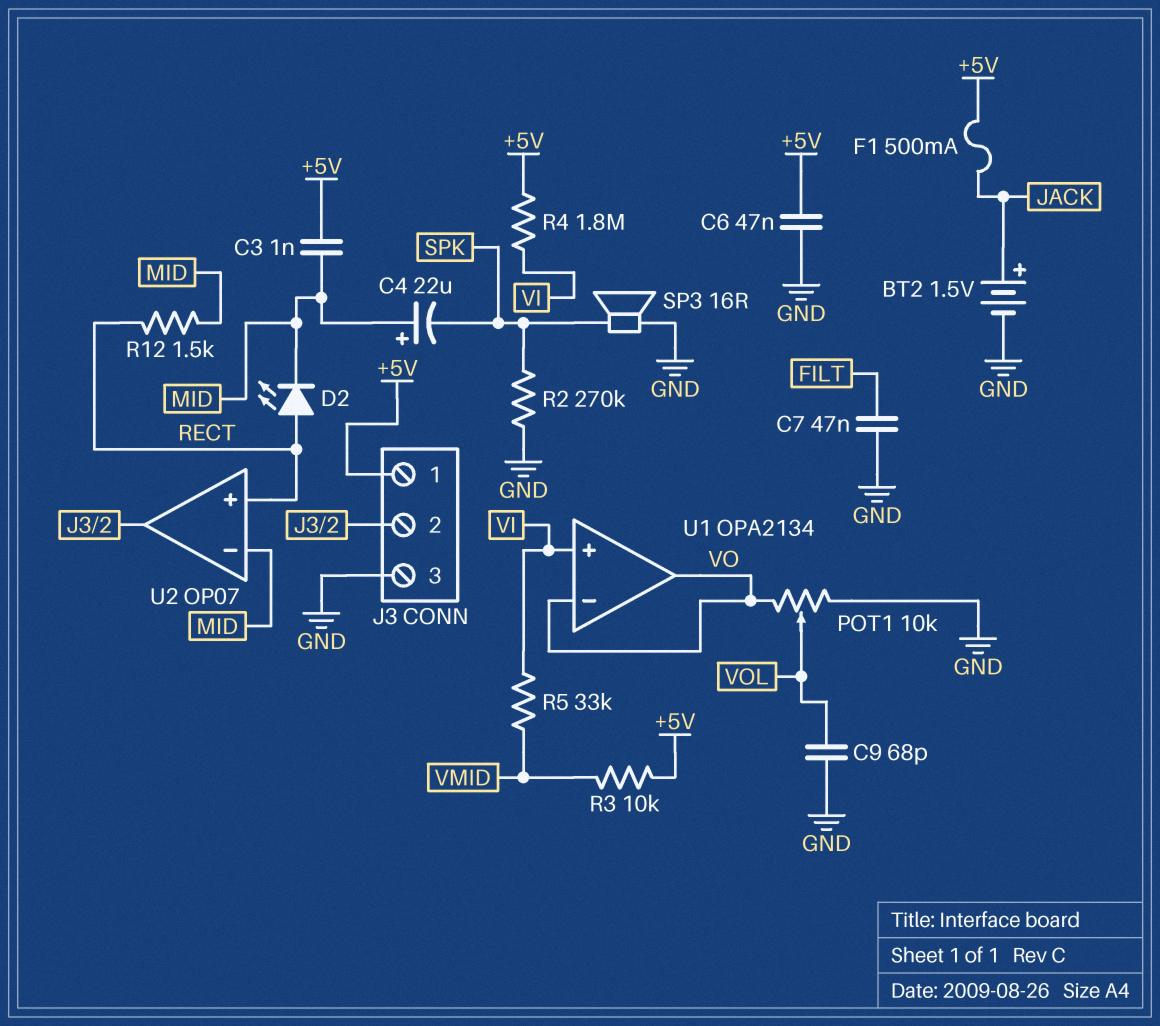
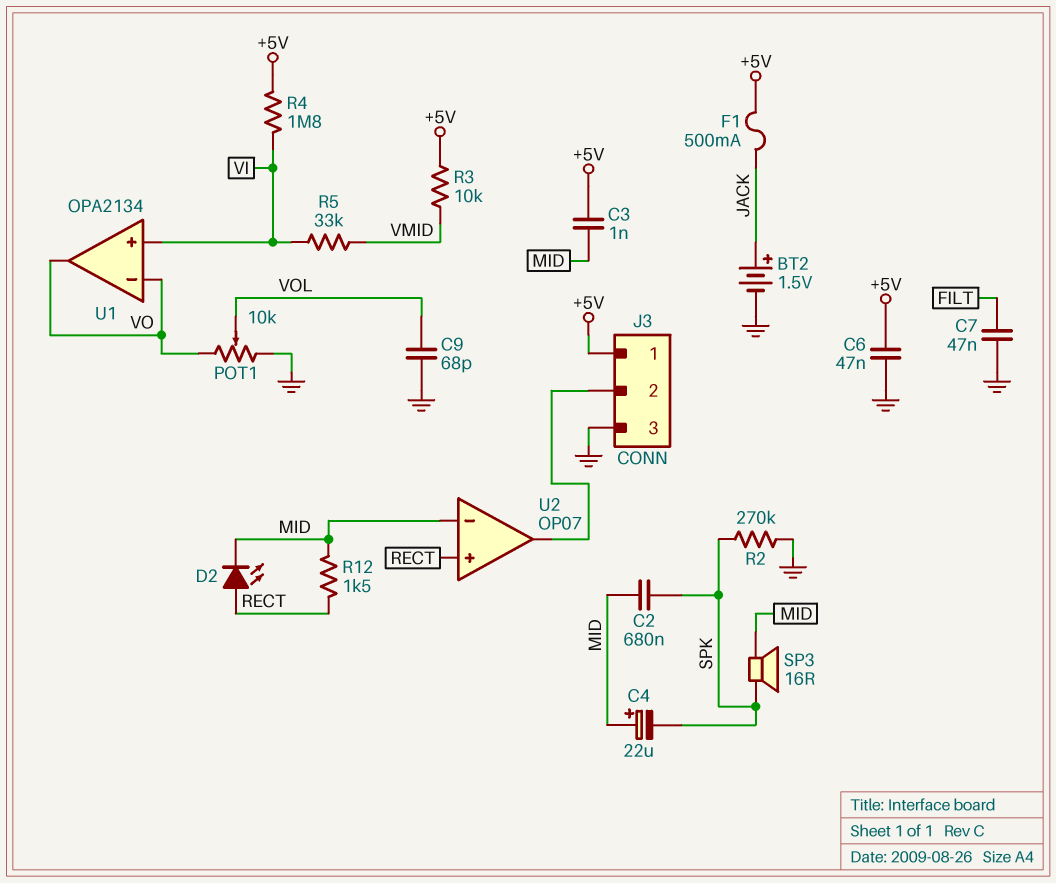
C2: none -> 680nF (MID, SPK)
SP3: speaker 16R (GND, SPK) -> speaker 16R (MID, SPK)

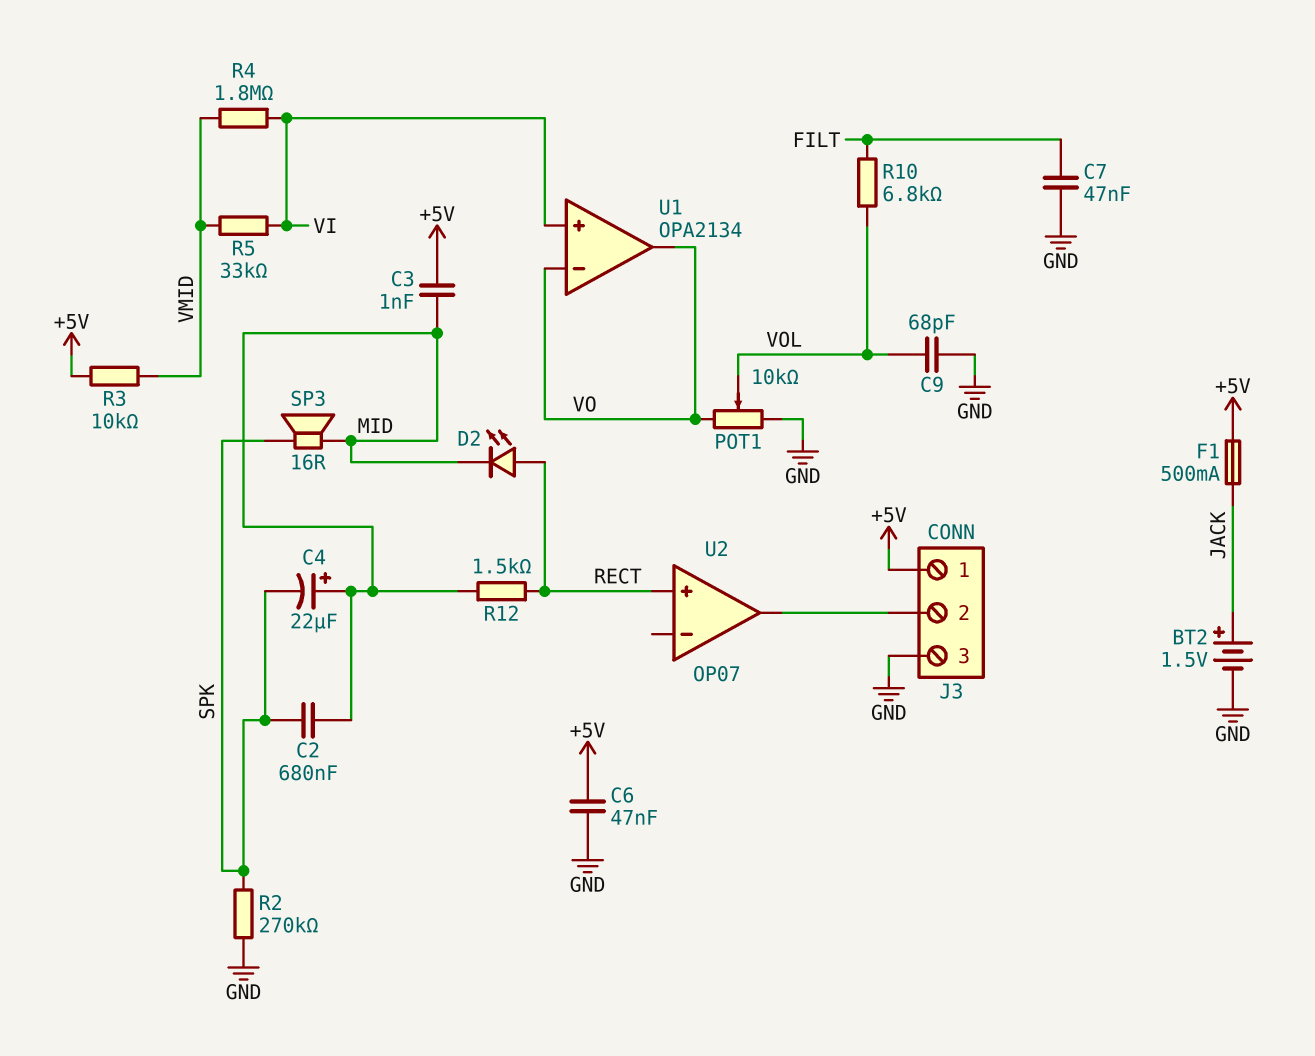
R4: 1.8M (+5V, VI) -> 1.8M (VI, VMID)
R10: none -> 6.8k (FILT, VOL)
U2 pin in-: MID -> none

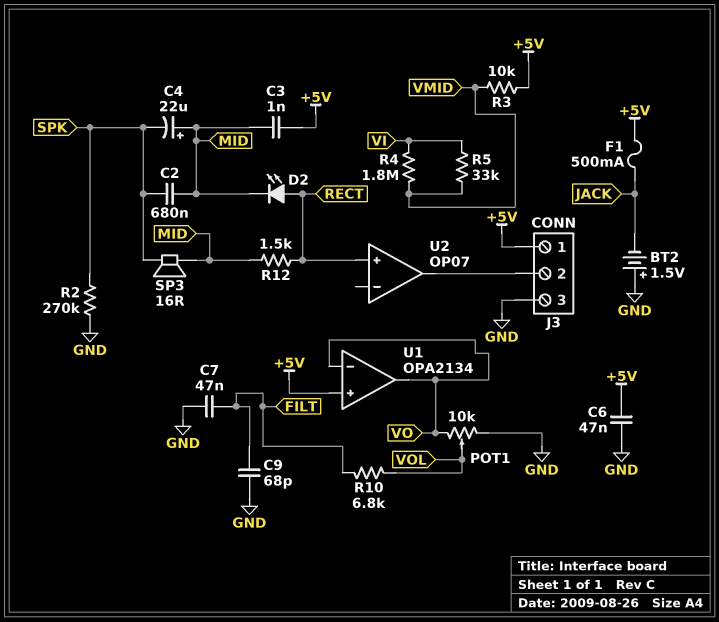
BT2: 1.5V (plus JACK, minus GND) -> 1.5V (plus GND, minus JACK)
C9: 68pF (GND, VOL) -> 68pF (FILT, GND)
U1 pin in+: VI -> +5V

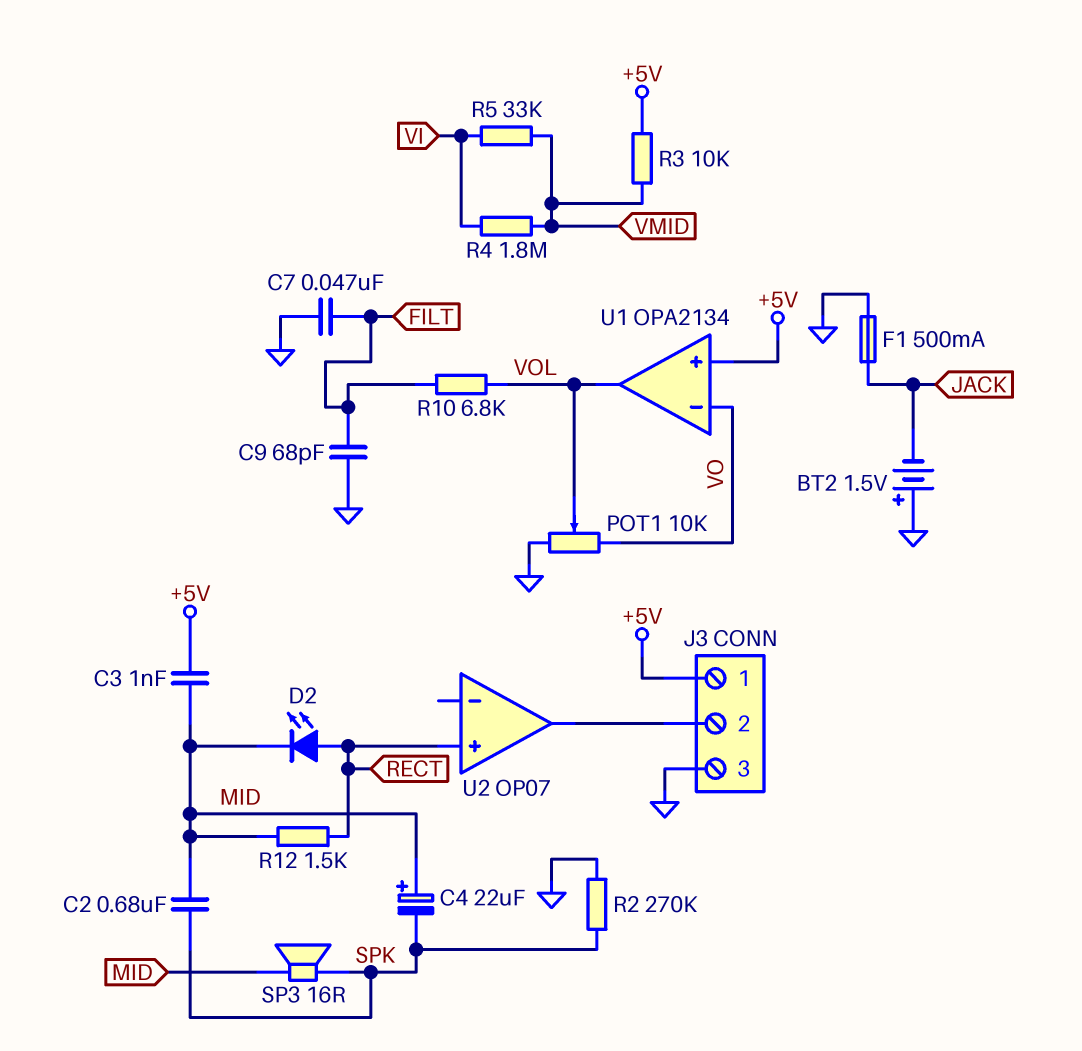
C6: 47nF (+5V, GND) -> none
F1: 500mA (+5V, JACK) -> 500mA (GND, JACK)
U1 pin out: VO -> VOL

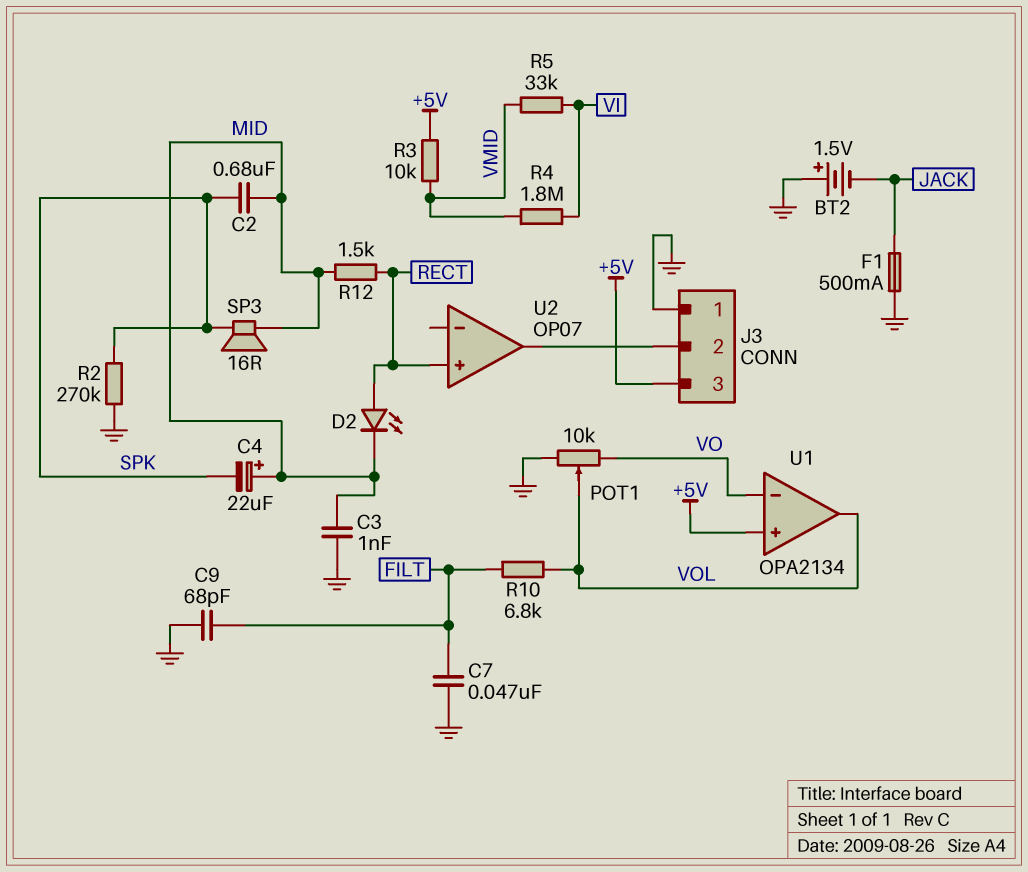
C3: 1nF (+5V, MID) -> 1nF (GND, MID)
J3 pin 1: +5V -> GND
J3 pin 3: GND -> +5V

